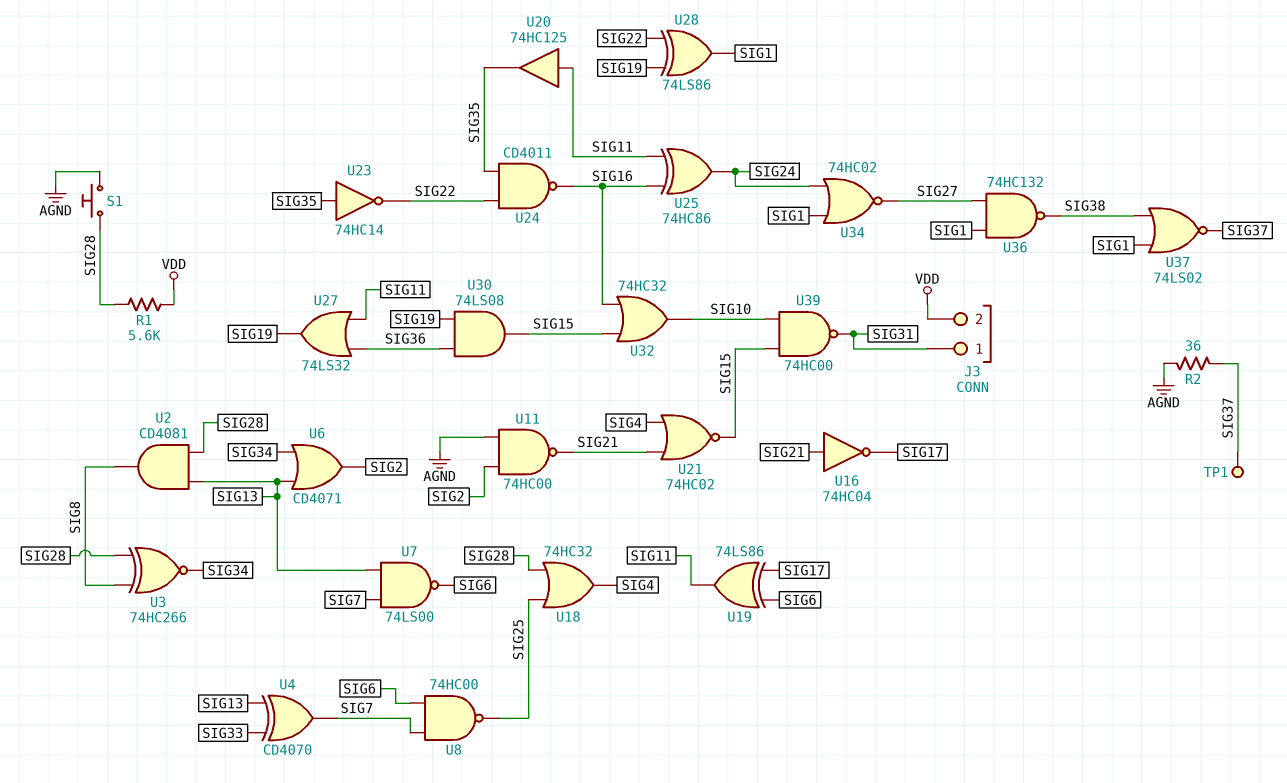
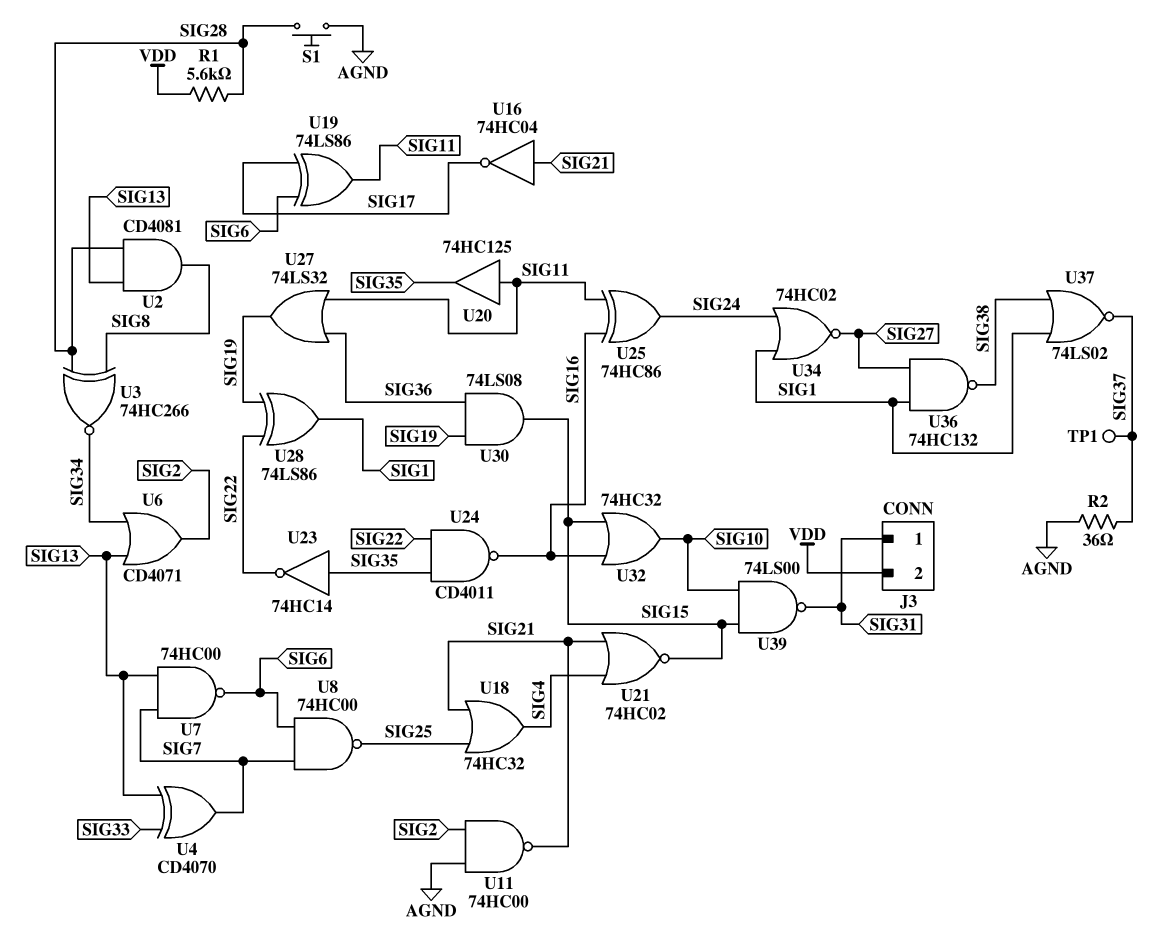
U7: NAND 74LS00 (in SIG7, in SIG13, out SIG6) -> NAND 74HC00 (in SIG7, in SIG13, out SIG6)
U18: OR 74HC32 (in SIG25, in SIG28, out SIG4) -> OR 74HC32 (in SIG21, in SIG25, out SIG4)
U39: NAND 74HC00 (in SIG10, in SIG15, out SIG31) -> NAND 74LS00 (in SIG10, in SIG15, out SIG31)

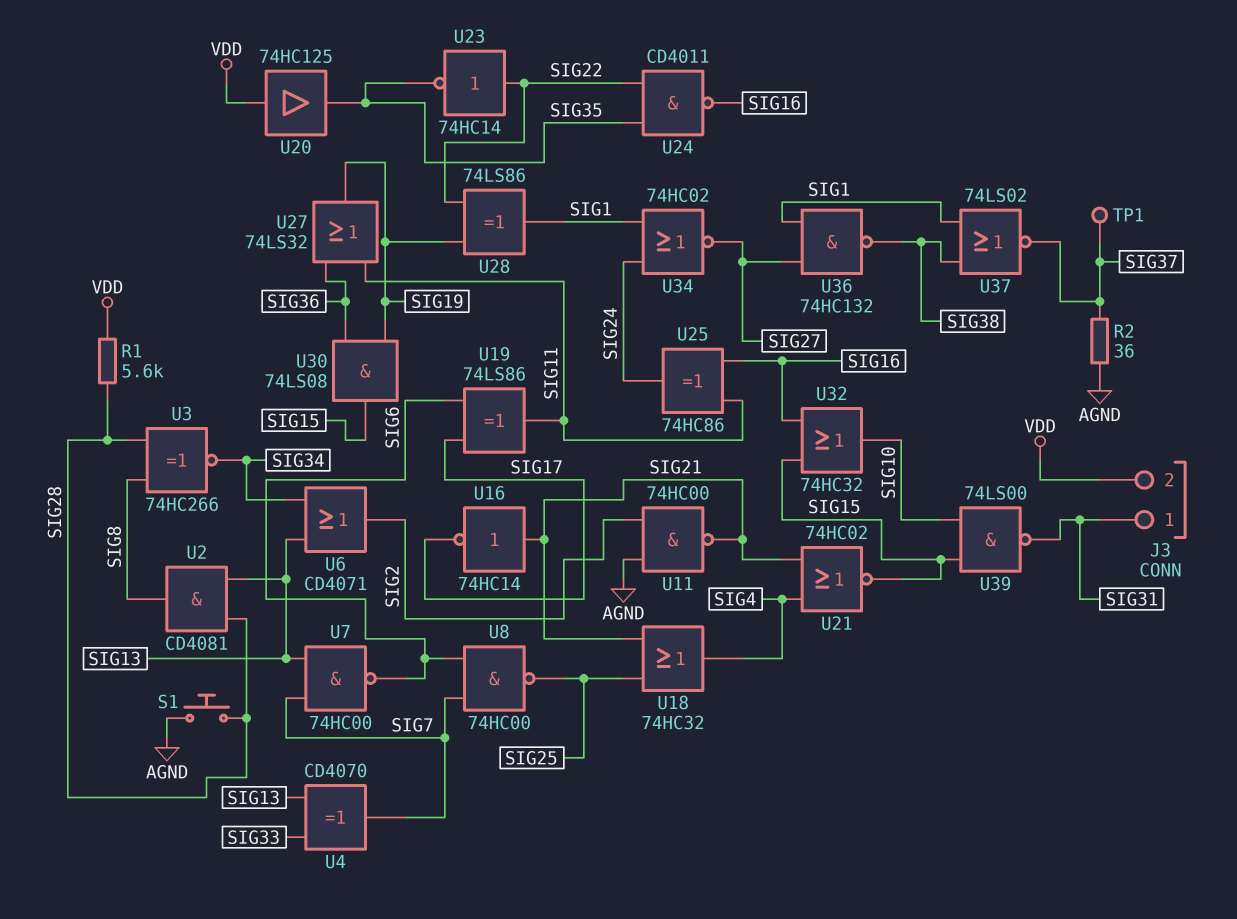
U16: NOT 74HC04 (in SIG21, out SIG17) -> NOT 74HC14 (in SIG21, out SIG17)
U20: buffer 74HC125 (in SIG11, out SIG35) -> buffer 74HC125 (in VDD, out SIG35)
U23: NOT 74HC14 (in SIG35, out SIG22) -> NOT 74HC14 (in SIG22, out SIG35)

